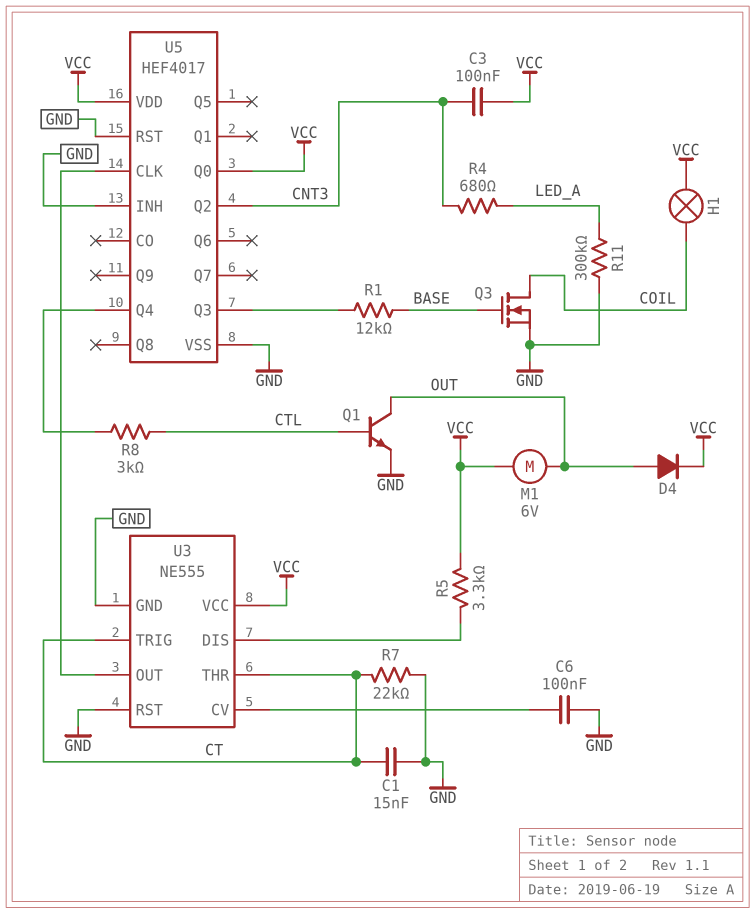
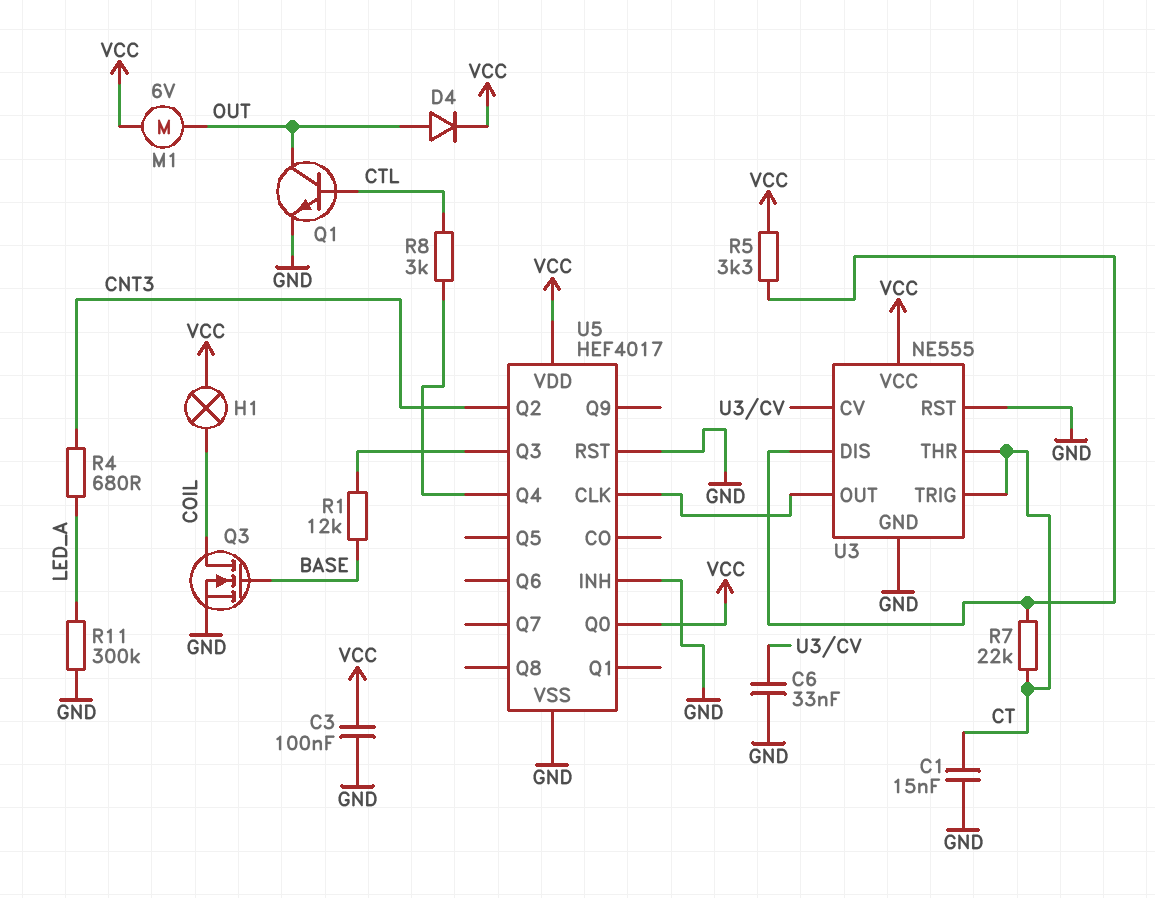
C3: 100nF (CNT3, VCC) -> 100nF (GND, VCC)
C6: 100nF (GND, U3/CV) -> 33nF (GND, U3/CV)
R7: 22k (CT, GND) -> 22k (CT, U3/DIS)

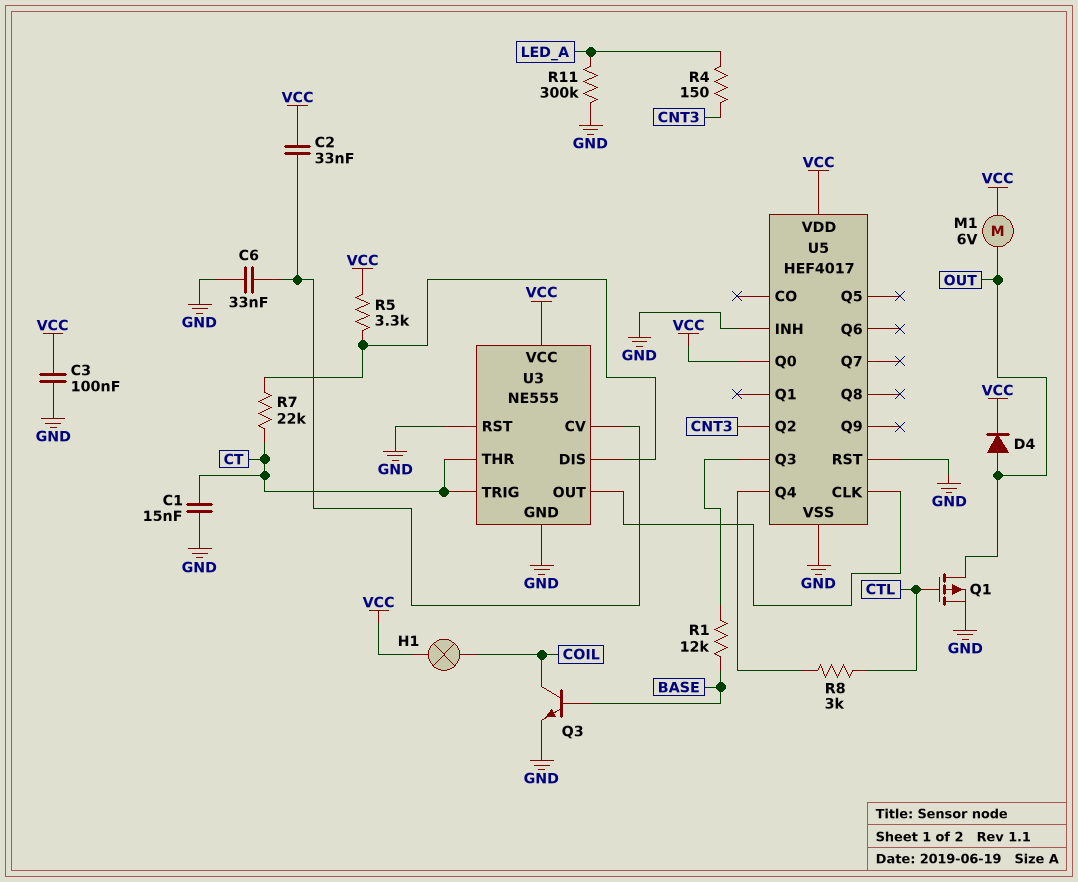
C2: none -> 33nF (U3/CV, VCC)
Q1: NPN (B CTL, C OUT, E GND) -> PMOS (G CTL, D OUT, S GND)
Q3: NMOS (G BASE, D COIL, S GND) -> NPN (B BASE, C COIL, E GND)
R4: 680 (CNT3, LED_A) -> 150 (CNT3, LED_A)

